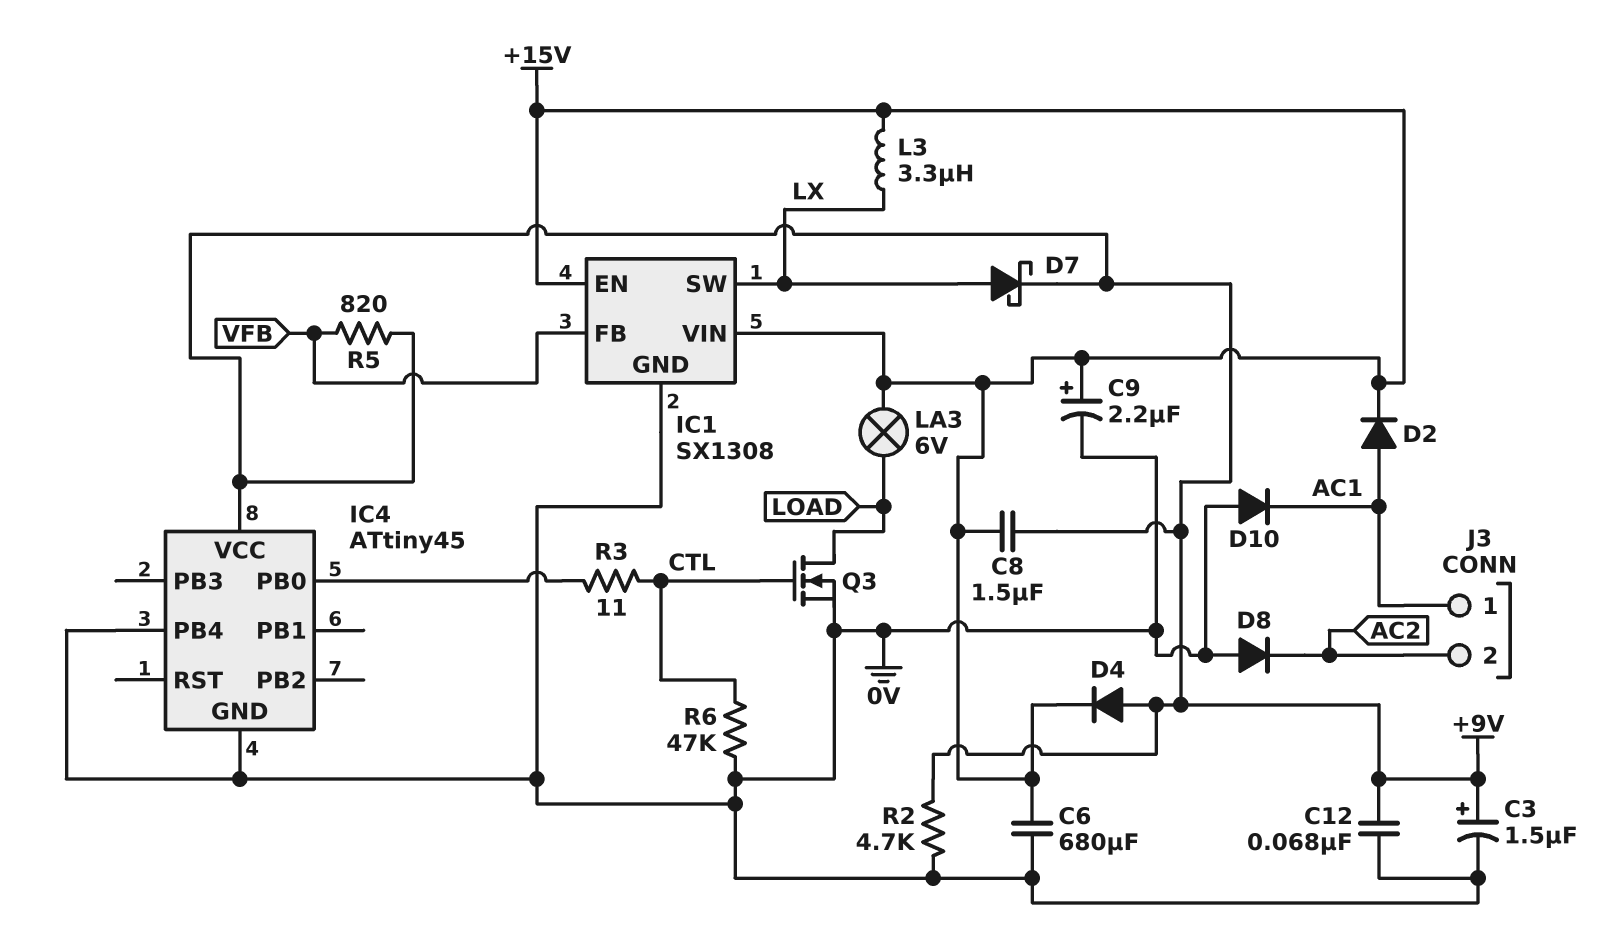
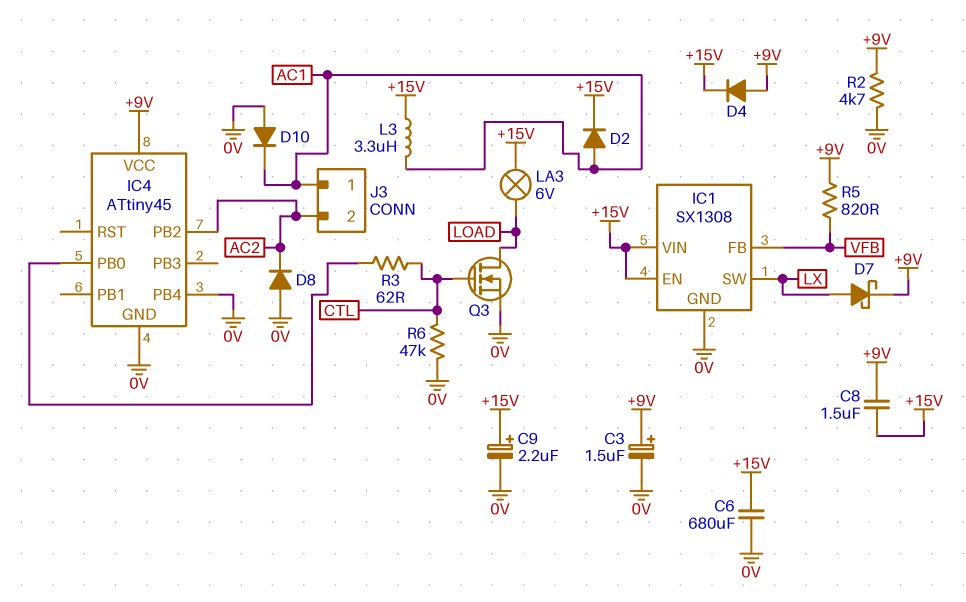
C12: 68nF (+9V, 0V) -> none
IC4 pin PB2: none -> AC2
L3: 3.3uH (+15V, LX) -> 3.3uH (+15V, AC1)
R3: 11 (CTL, IC4/PB0) -> 62 (CTL, IC4/PB0)

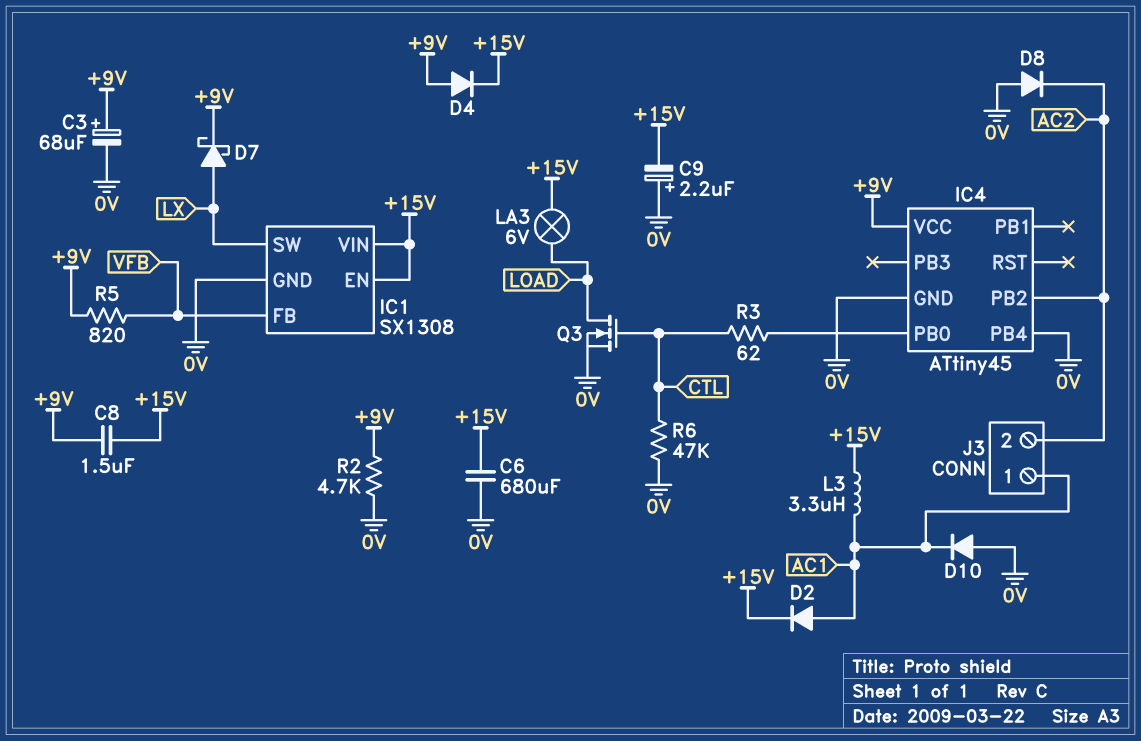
C3: 1.5uF (plus +9V, minus 0V) -> 68uF (plus +9V, minus 0V)
C9: 2.2uF (plus +15V, minus 0V) -> 2.2uF (plus 0V, minus +15V)

